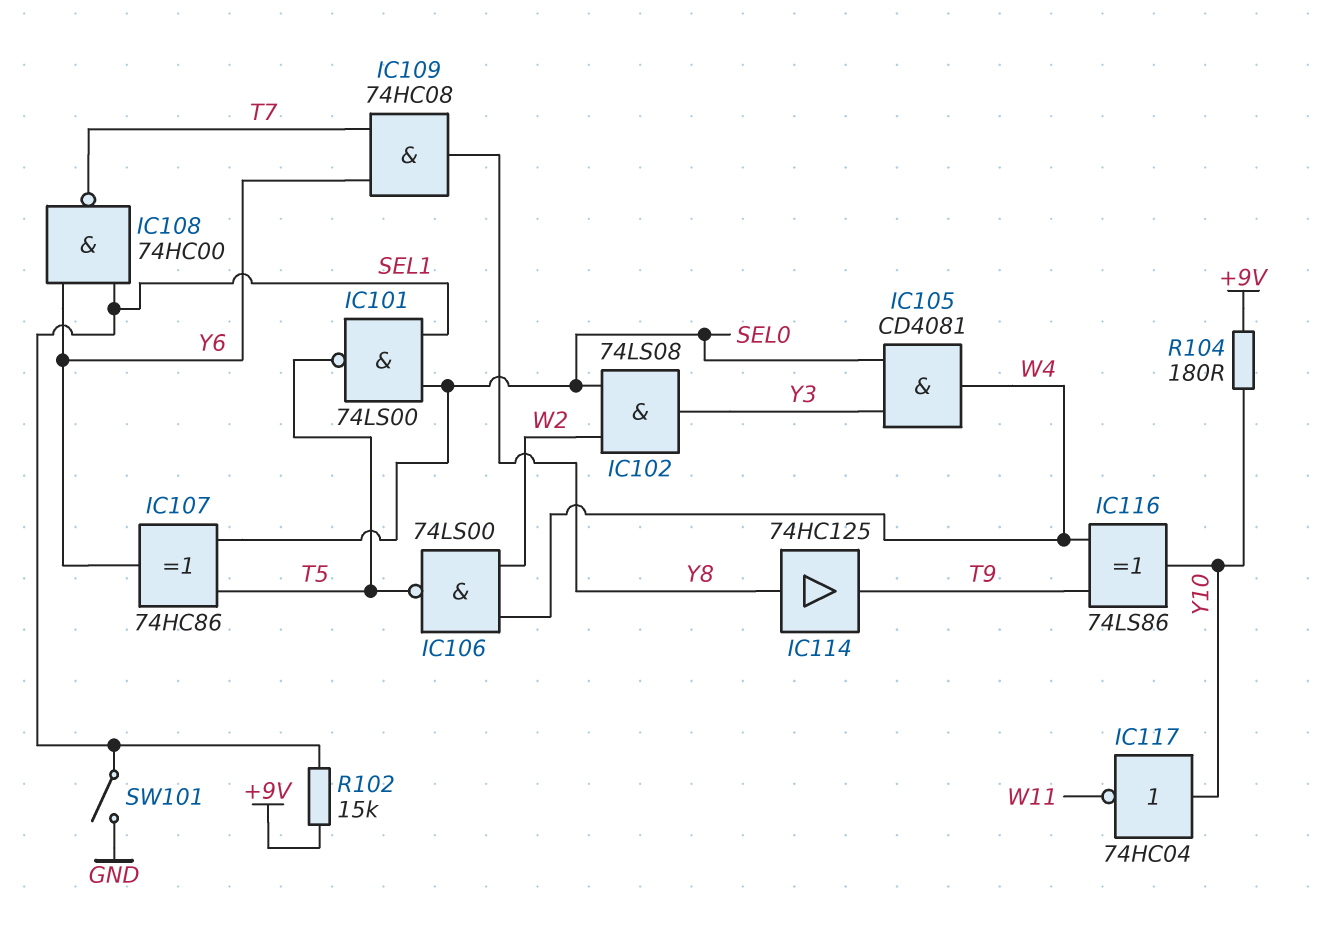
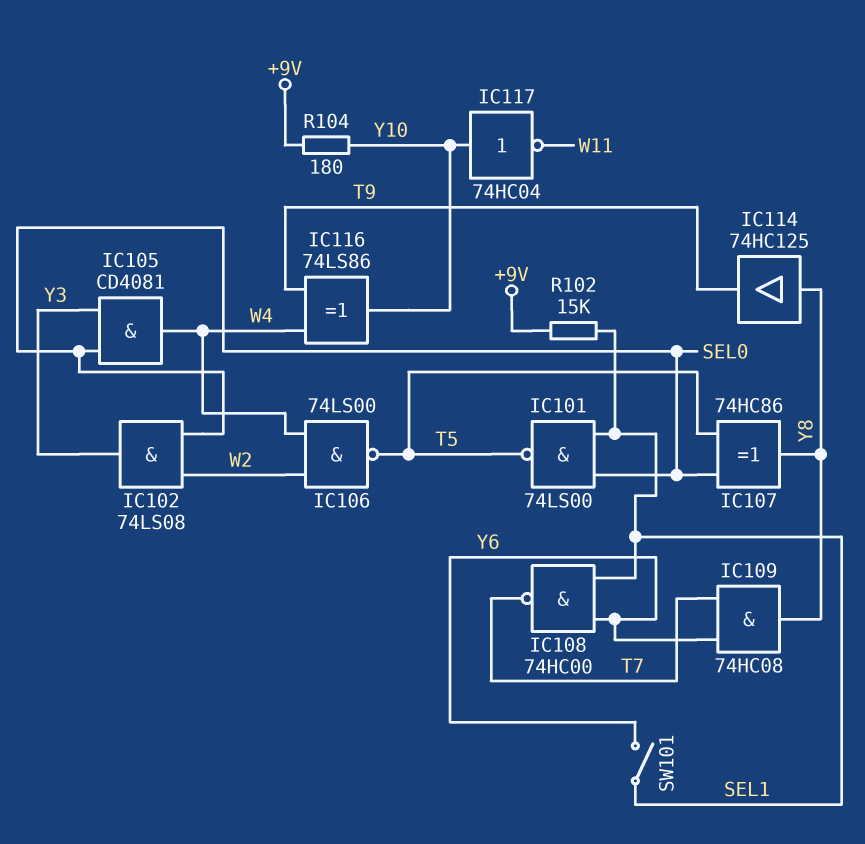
IC107: XOR 74HC86 (in SEL0, in T5, out Y6) -> XOR 74HC86 (in SEL0, in T5, out Y8)
SW101: switch (GND, SEL1) -> switch (SEL1, Y6)

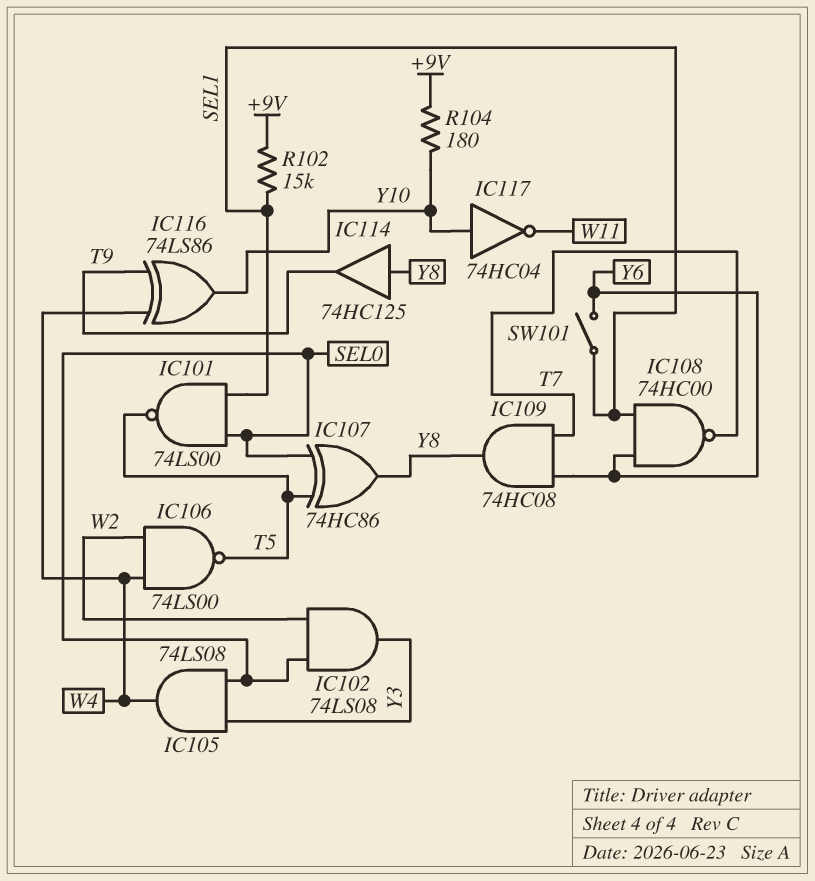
IC105: AND CD4081 (in SEL0, in Y3, out W4) -> AND 74LS08 (in SEL0, in Y3, out W4)

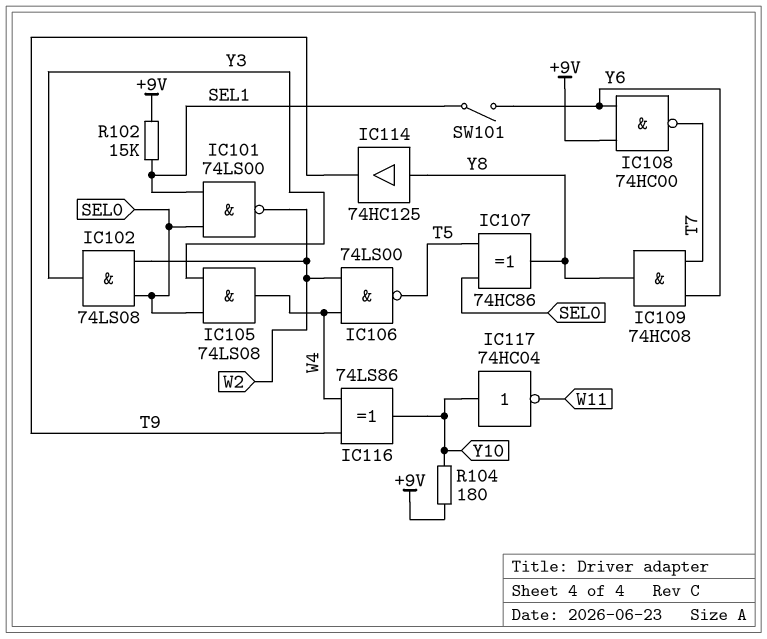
IC101: NAND 74LS00 (in SEL0, in SEL1, out T5) -> NAND 74LS00 (in SEL0, in SEL1, out W2)
IC108: NAND 74HC00 (in SEL1, in Y6, out T7) -> NAND 74HC00 (in +9V, in Y6, out T7)

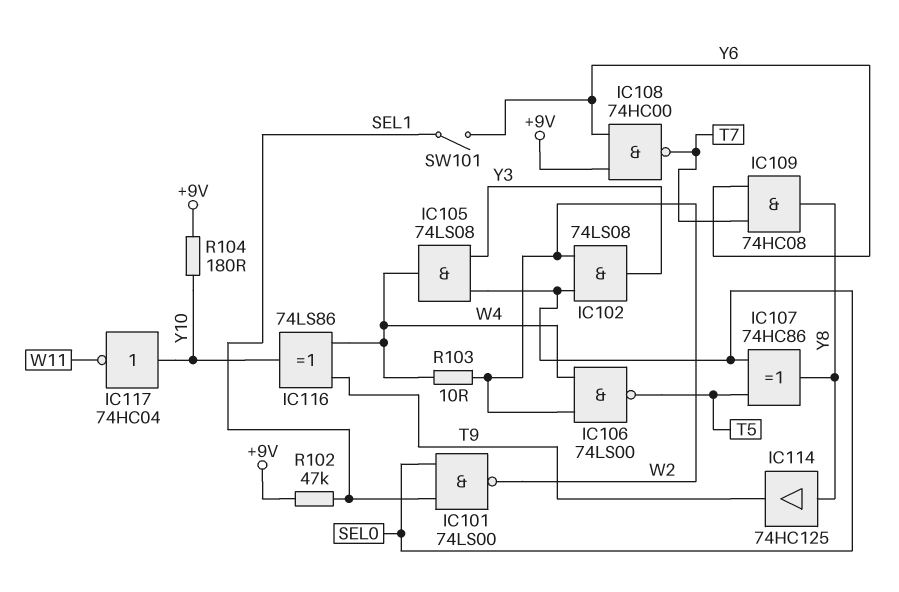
R102: 15k (+9V, SEL1) -> 47k (+9V, SEL1)
R103: none -> 10 (W2, W4)

